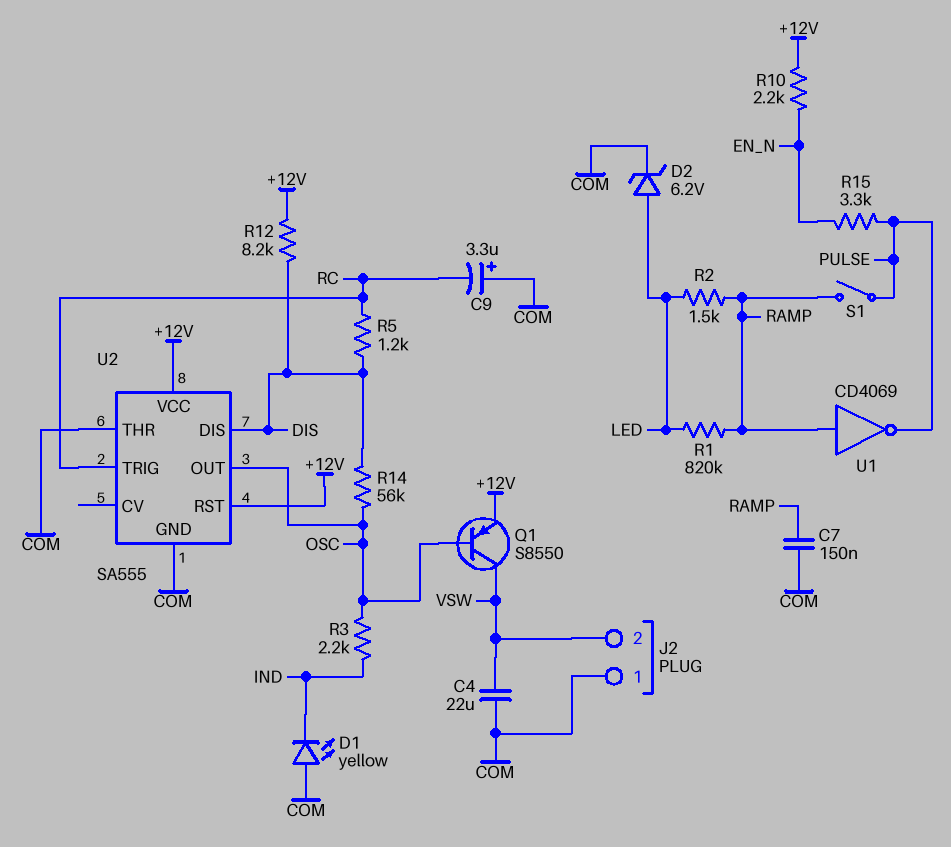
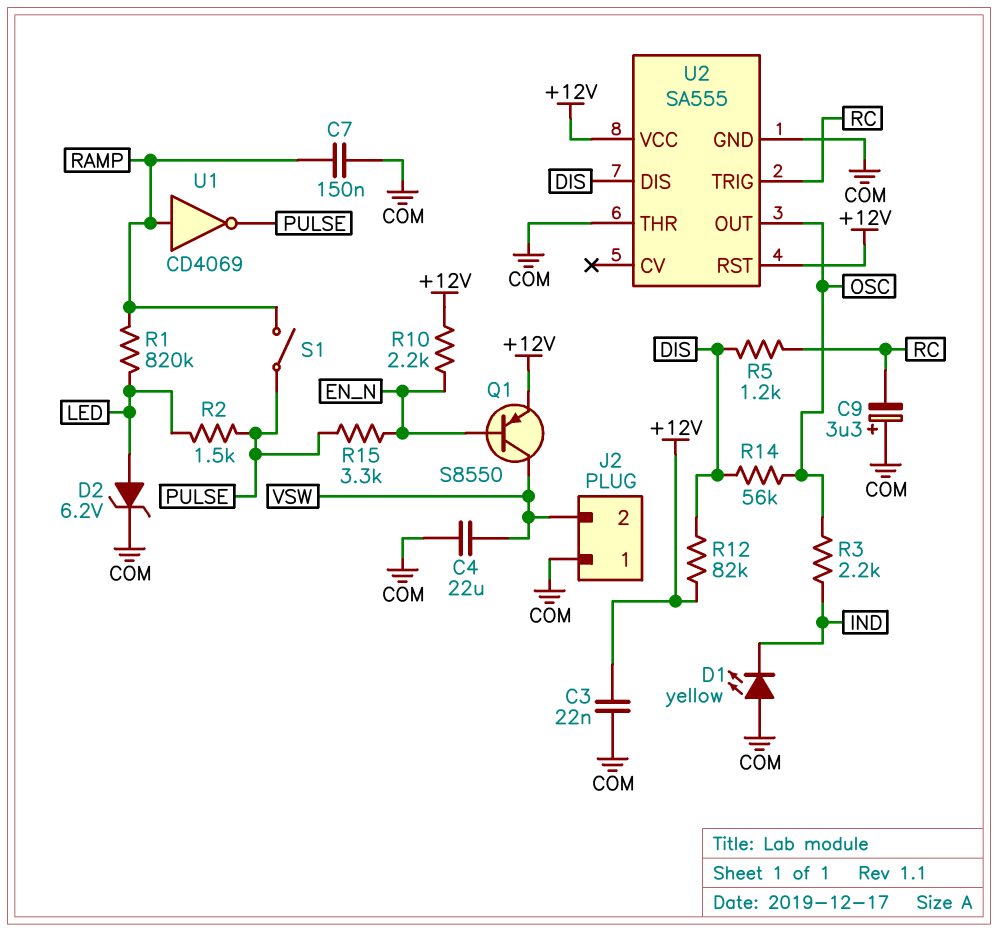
C3: none -> 22nF (+12V, COM)
Q1: PNP S8550 (B OSC, C VSW, E +12V) -> PNP S8550 (B EN_N, C VSW, E +12V)
R2: 1.5k (LED, RAMP) -> 1.5k (LED, PULSE)
R12: 8.2k (+12V, DIS) -> 82k (+12V, DIS)

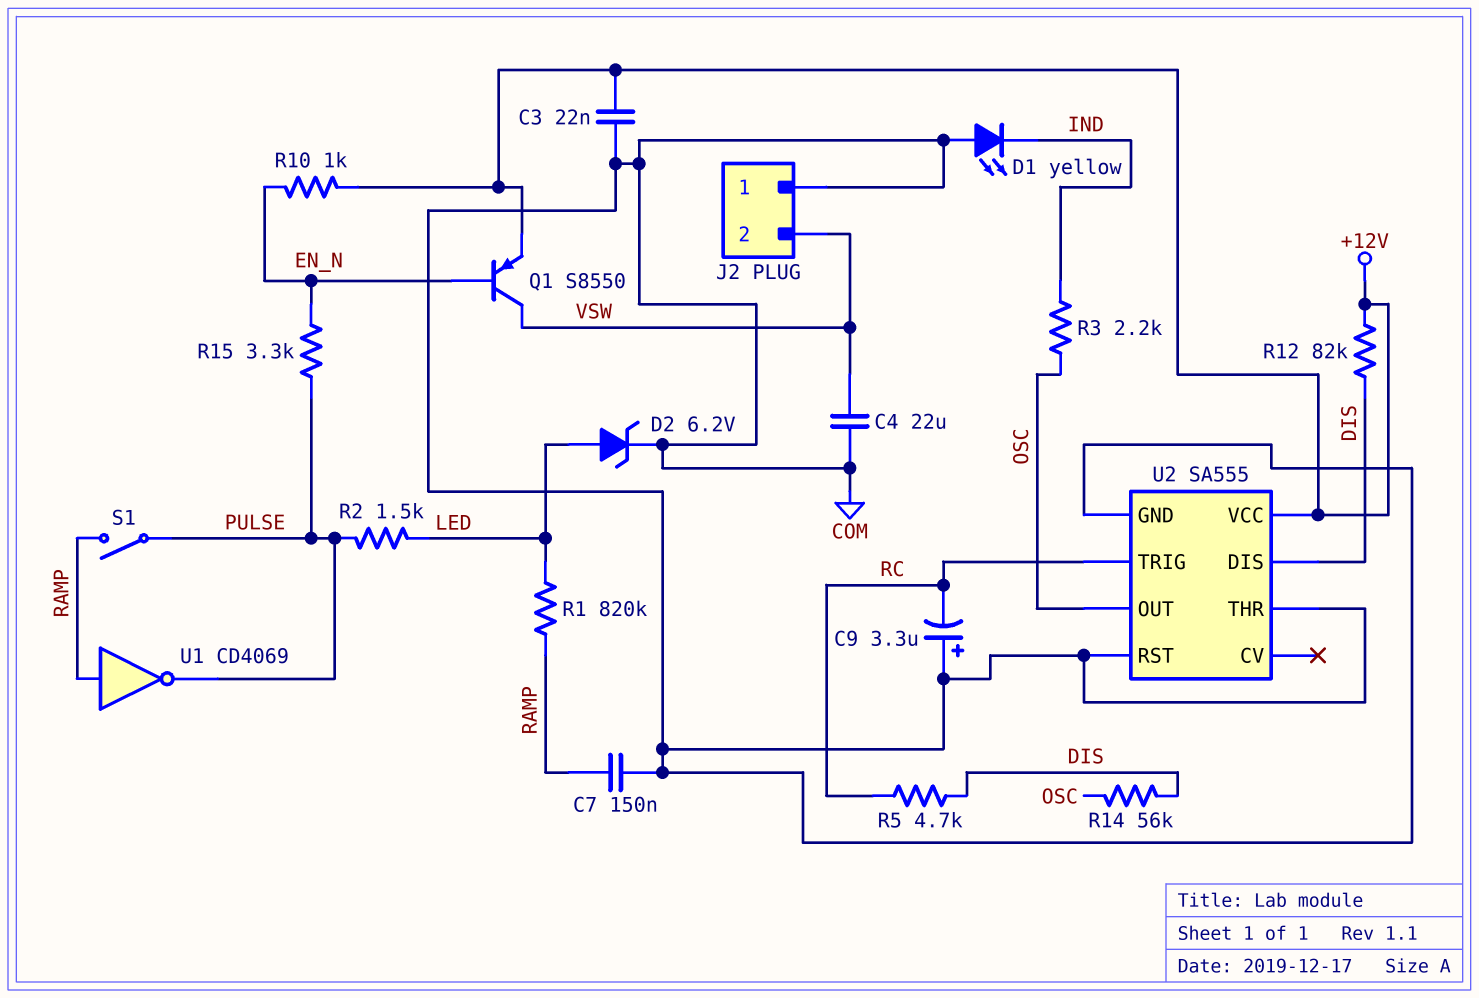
R5: 1.2k (DIS, RC) -> 4.7k (DIS, RC)
R10: 2.2k (+12V, EN_N) -> 1k (+12V, EN_N)
U2 pin RST: +12V -> COM

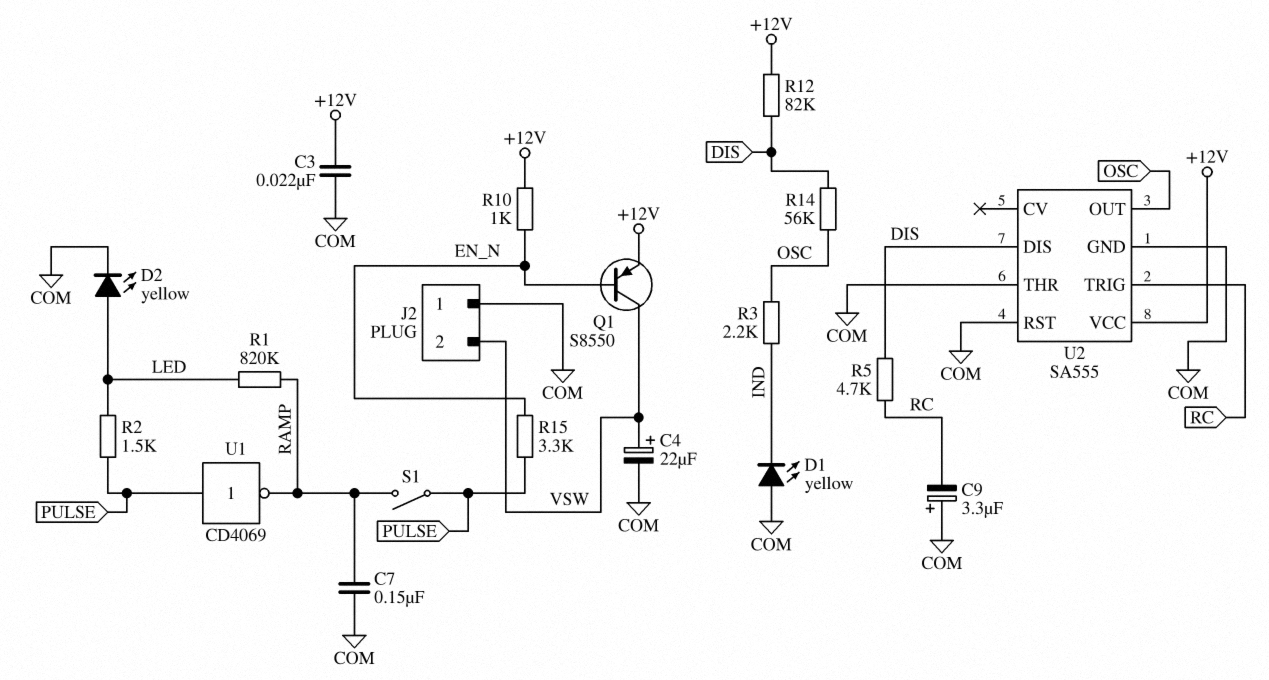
C4: 22uF (COM, VSW) -> 22uF (plus VSW, minus COM)
D2: zener 6.2V (A LED, K COM) -> LED yellow (A LED, K COM)
U1: NOT CD4069 (in RAMP, out PULSE) -> NOT CD4069 (in PULSE, out RAMP)

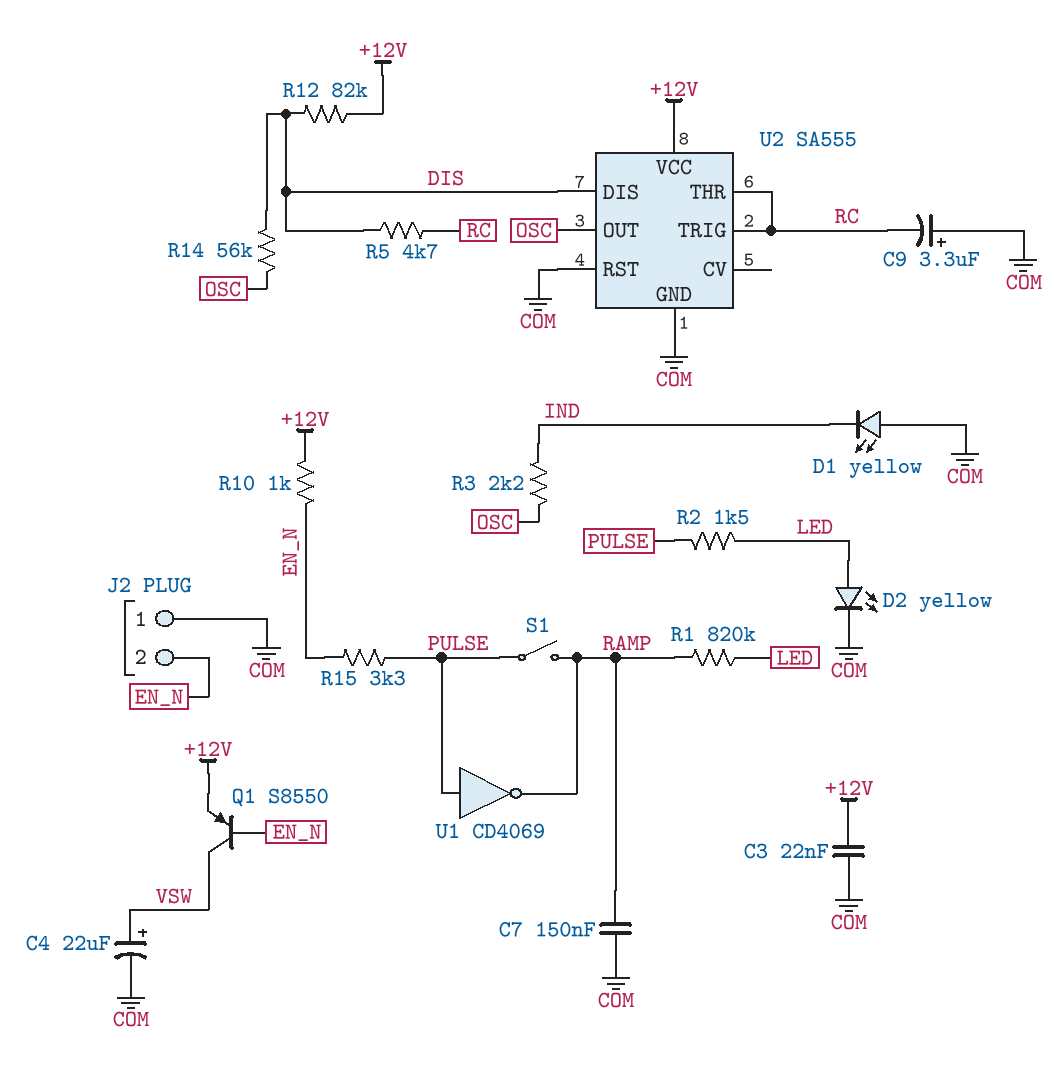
J2 pin 2: VSW -> EN_N
U2 pin THR: COM -> RC

